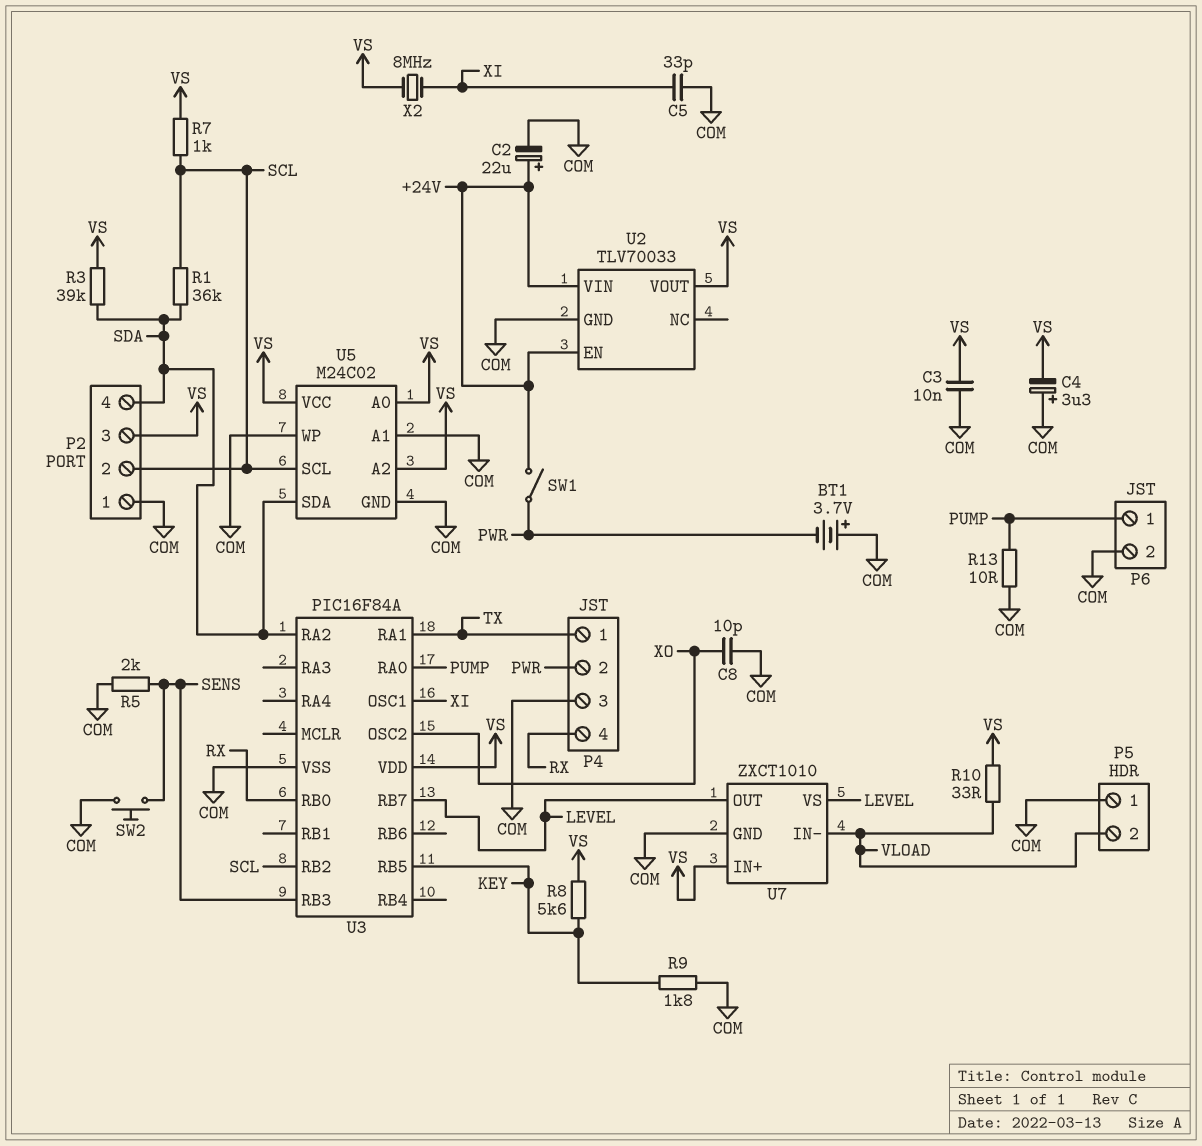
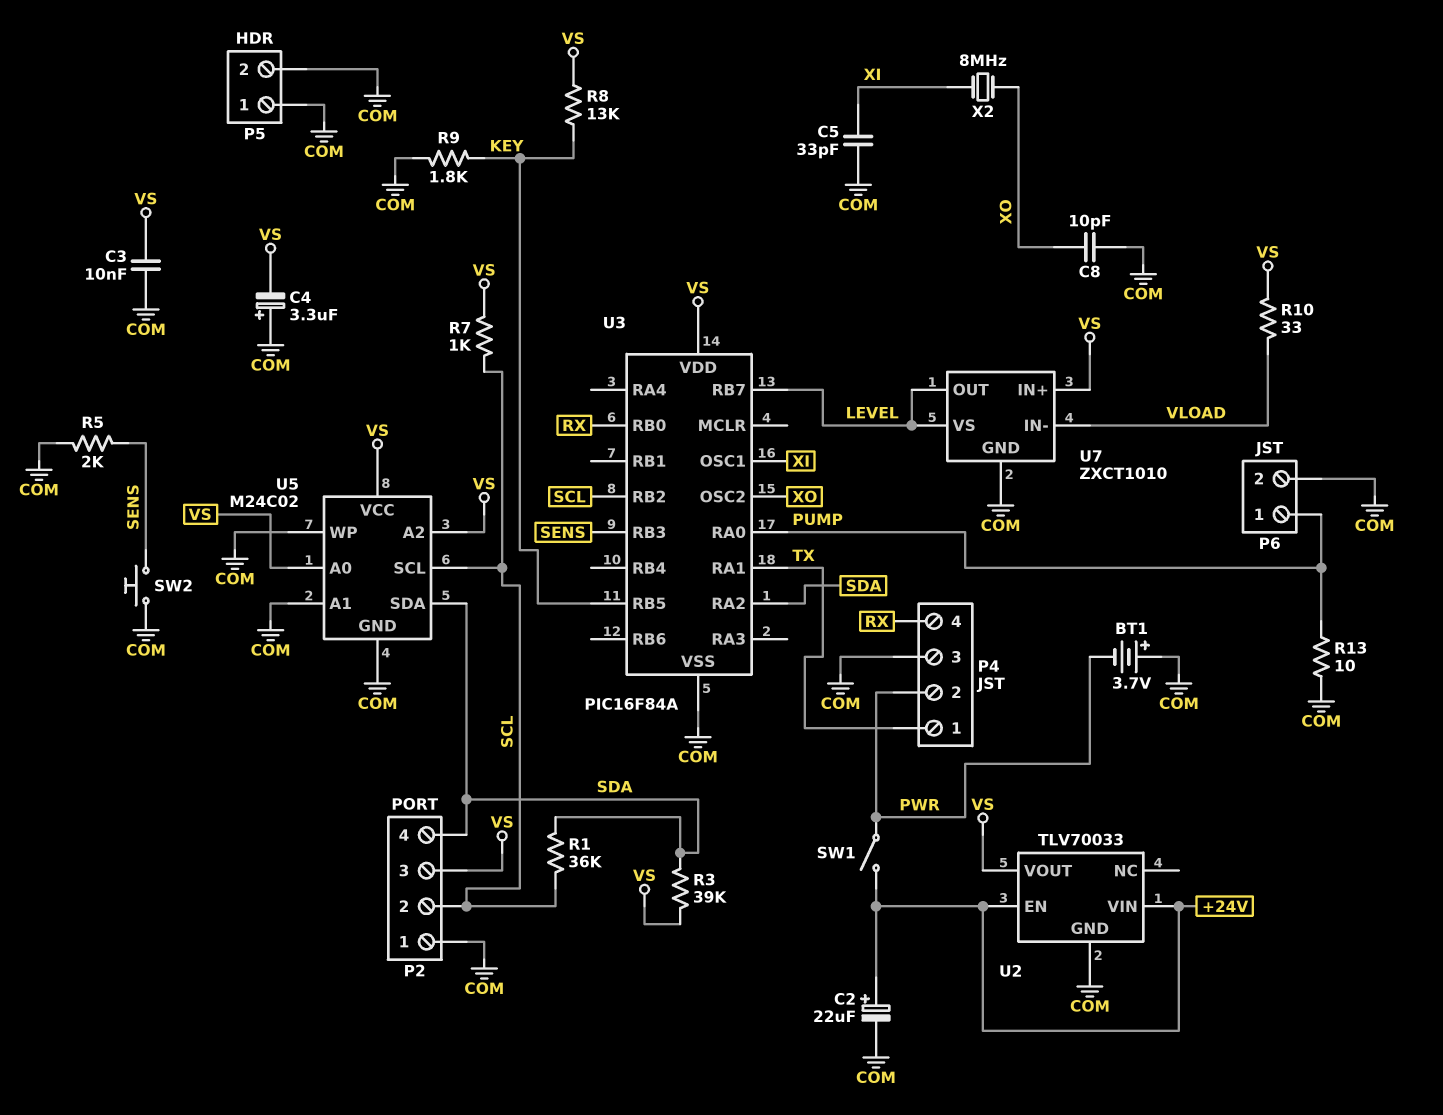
P5 pin 2: VLOAD -> COM
R8: 5.6k (KEY, VS) -> 13k (KEY, VS)
X2: 8MHz (VS, XI) -> 8MHz (XI, XO)

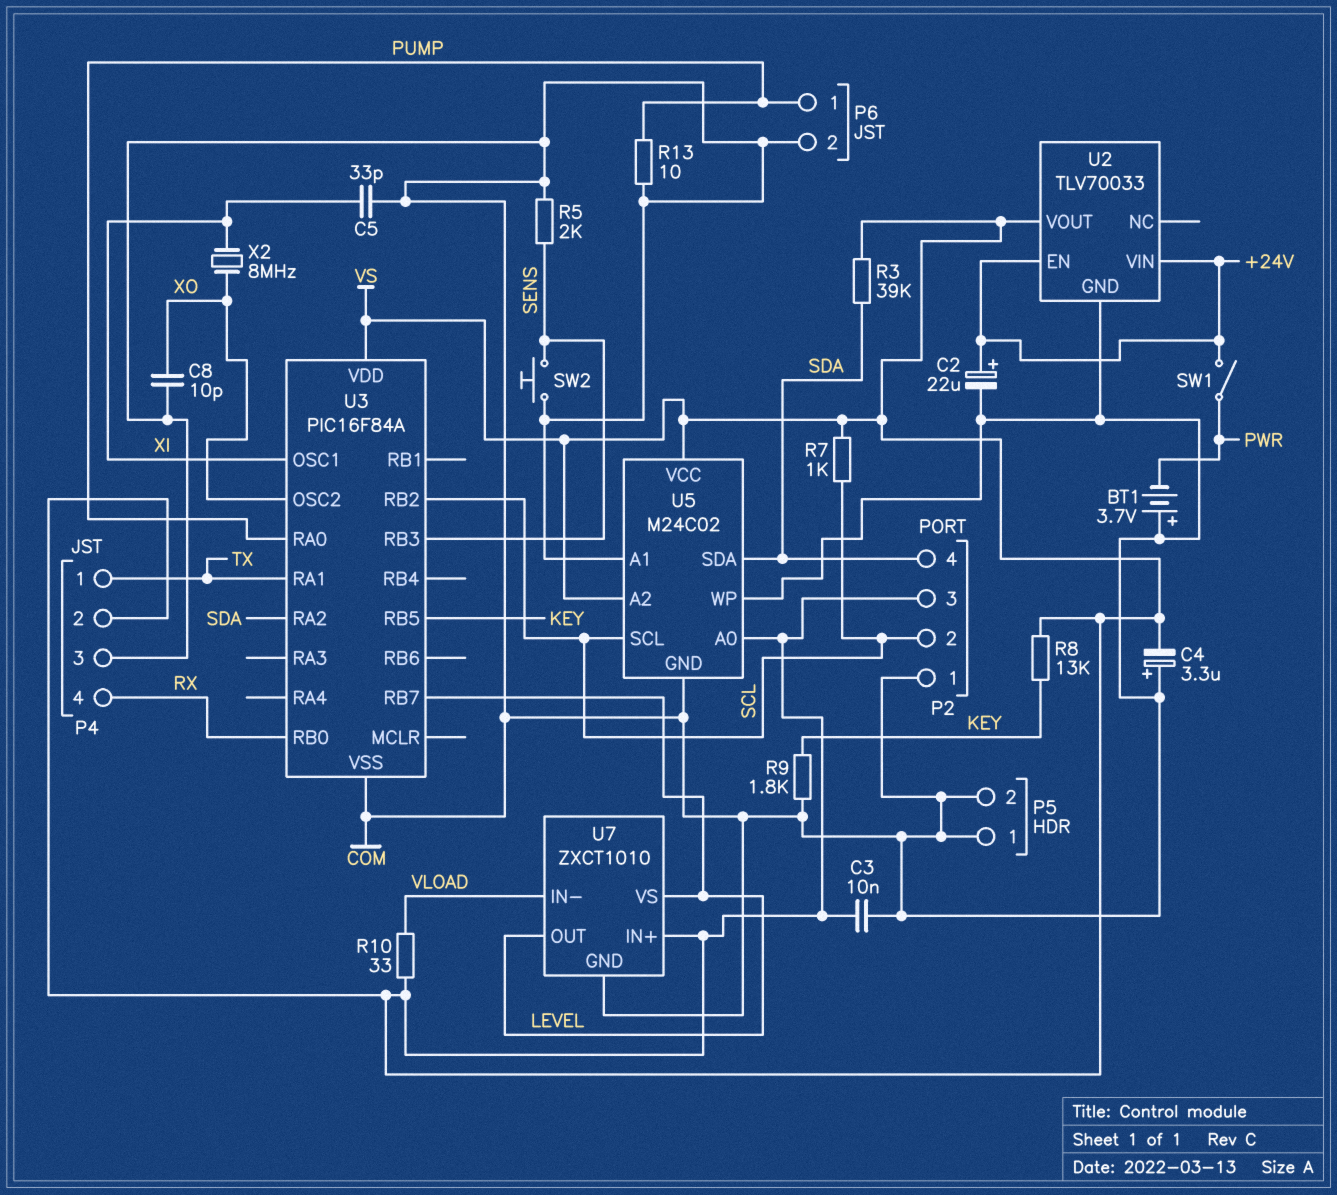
P4 pin 2: PWR -> VS
R1: 36k (SCL, SDA) -> none

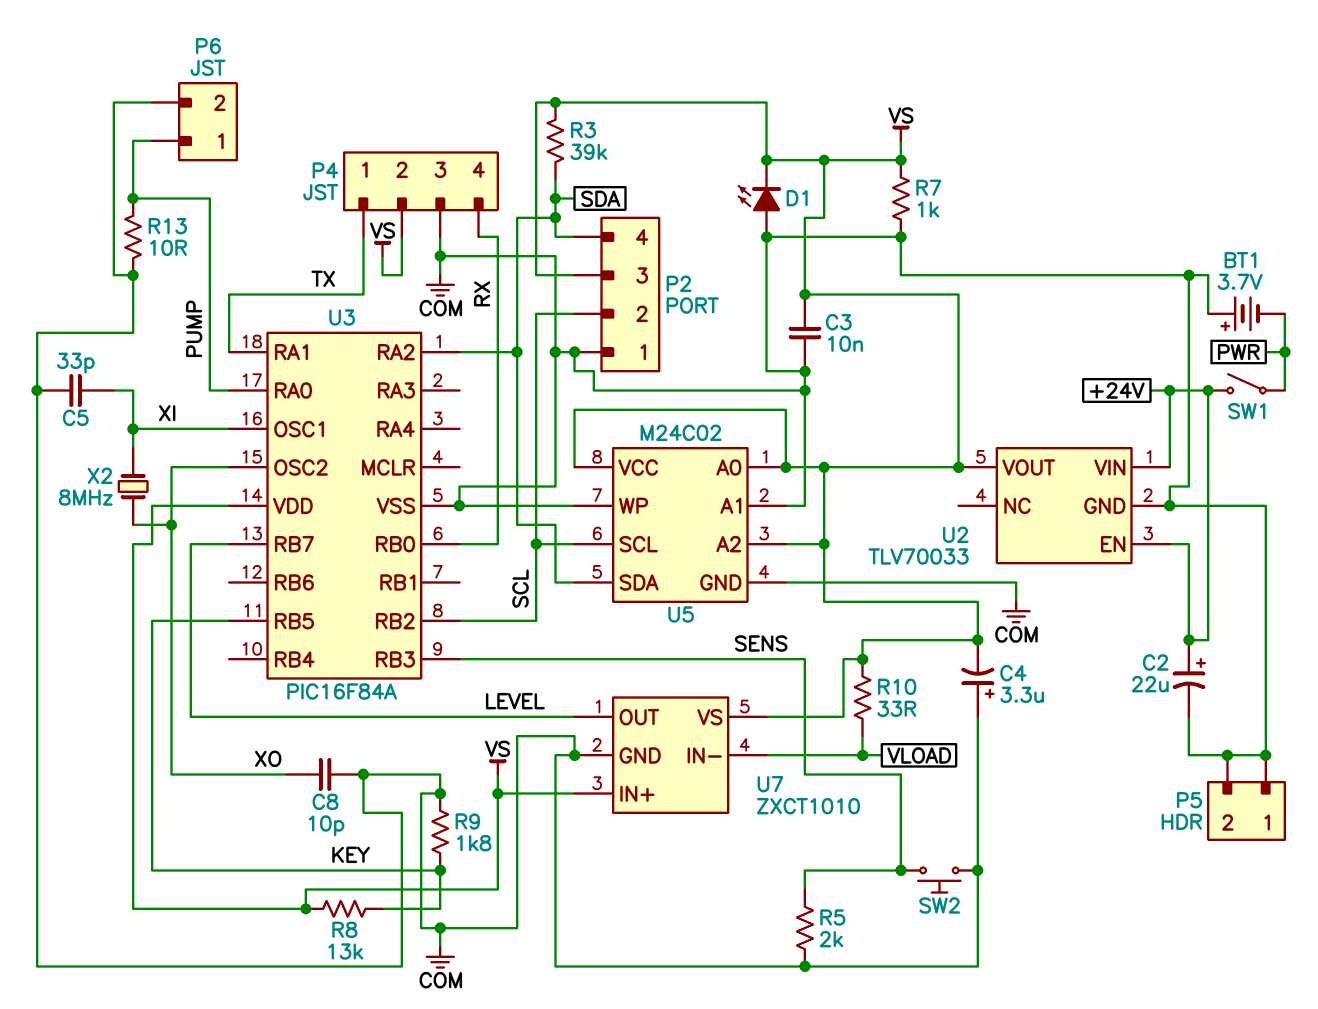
D1: none -> LED (A COM, K VS)
R7: 1k (SCL, VS) -> 1k (COM, VS)
U7 pin VS: LEVEL -> VS

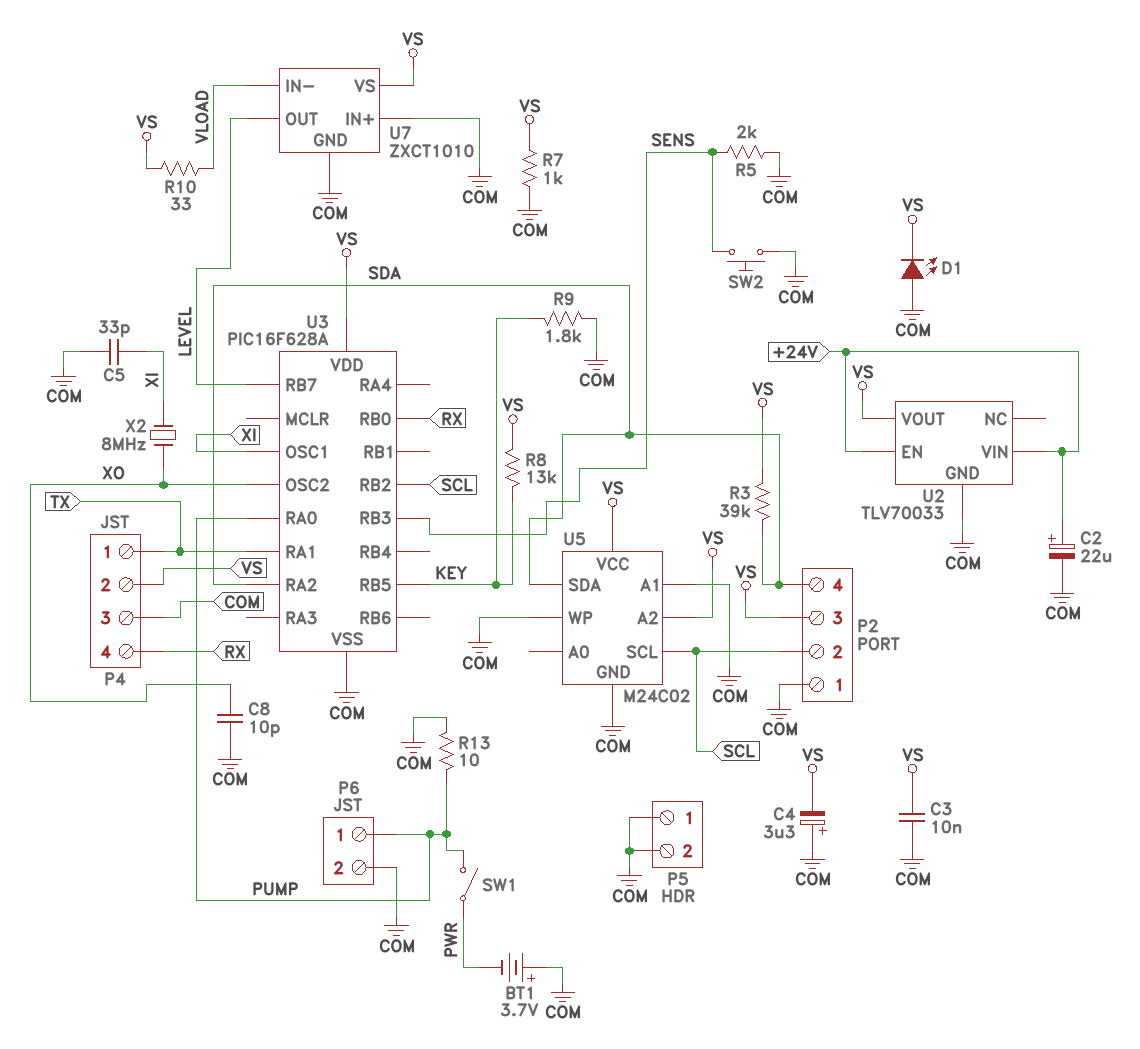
SW1: switch (+24V, PWR) -> switch (PUMP, PWR)
U3: PIC16F84A -> PIC16F628A
U5 pin A0: VS -> none
U7 pin IN+: VS -> COM

